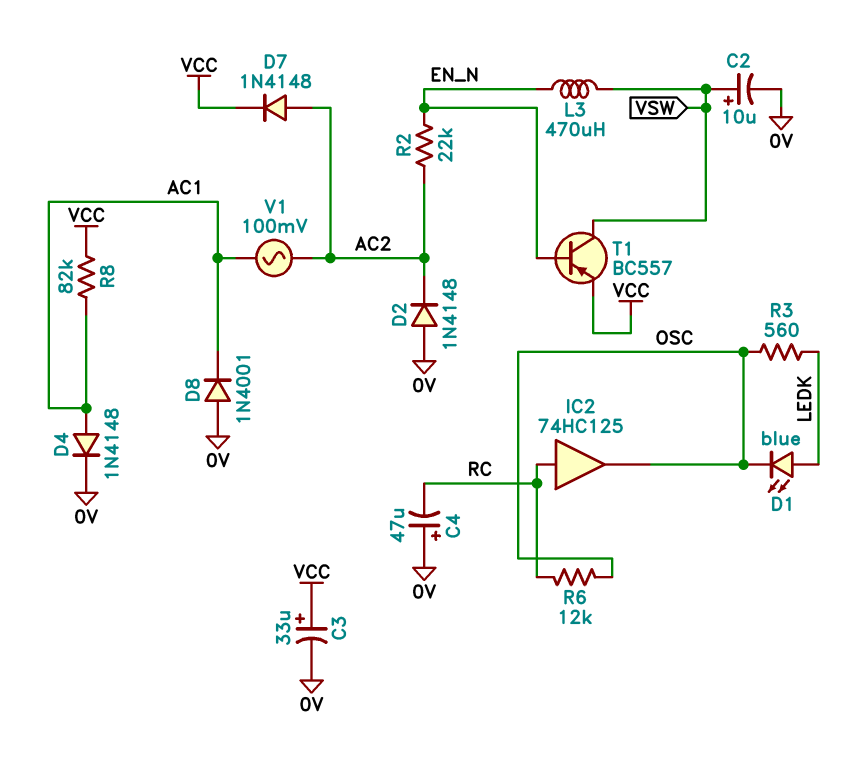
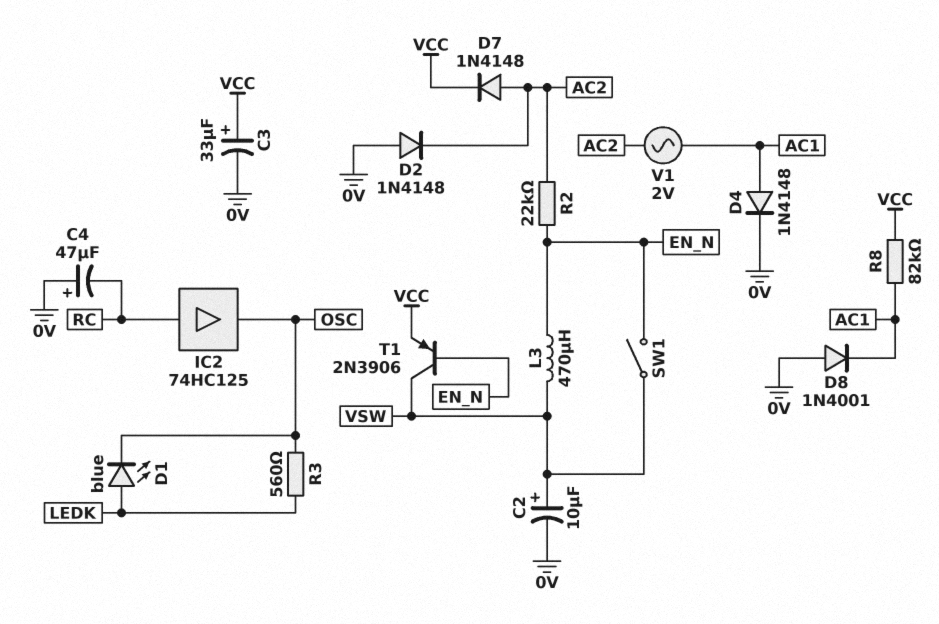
R6: 12k (OSC, RC) -> none
SW1: none -> switch (EN_N, VSW)
T1: PNP BC557 (B EN_N, C VSW, E VCC) -> PNP 2N3906 (B EN_N, C VSW, E VCC)
V1: AC 100mV (AC1, AC2) -> AC 2V (AC1, AC2)

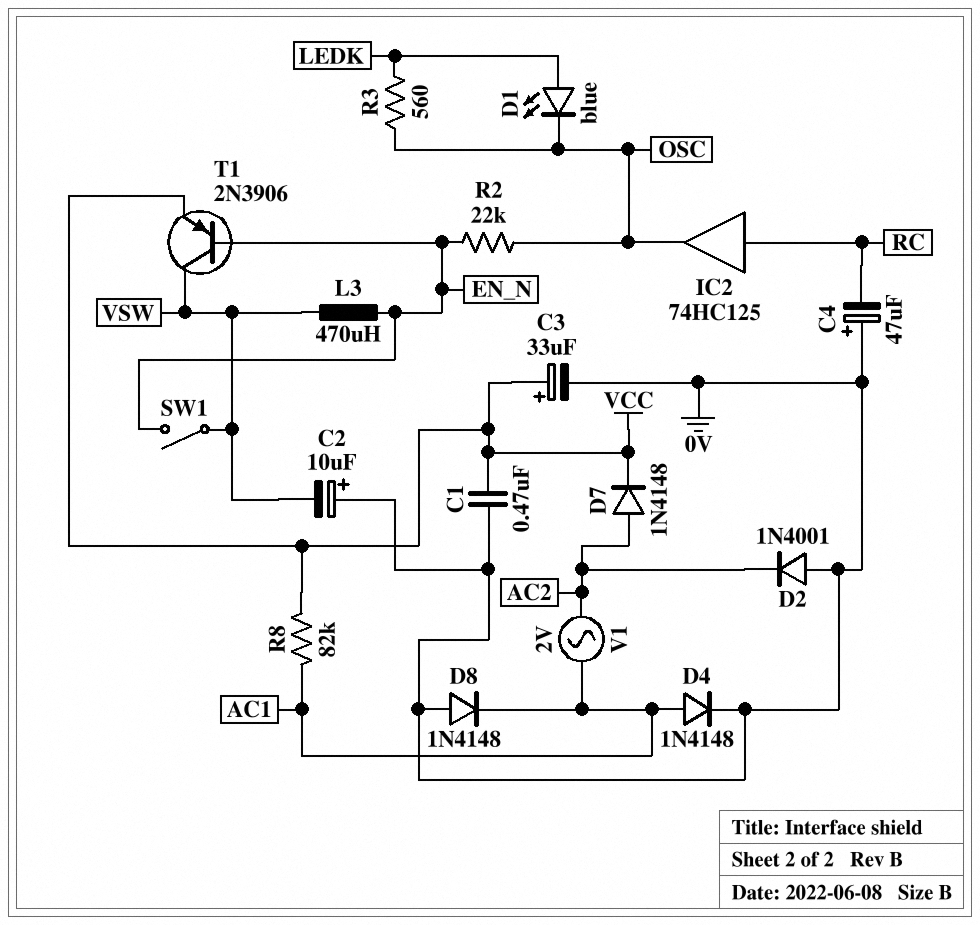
C1: none -> 470nF (0V, VCC)
C2: 10uF (plus VSW, minus 0V) -> 10uF (plus 0V, minus VSW)
D2: diode 1N4148 (A 0V, K AC2) -> diode 1N4001 (A 0V, K AC2)
D8: diode 1N4001 (A 0V, K AC1) -> diode 1N4148 (A 0V, K AC1)
R2: 22k (AC2, EN_N) -> 22k (EN_N, OSC)

